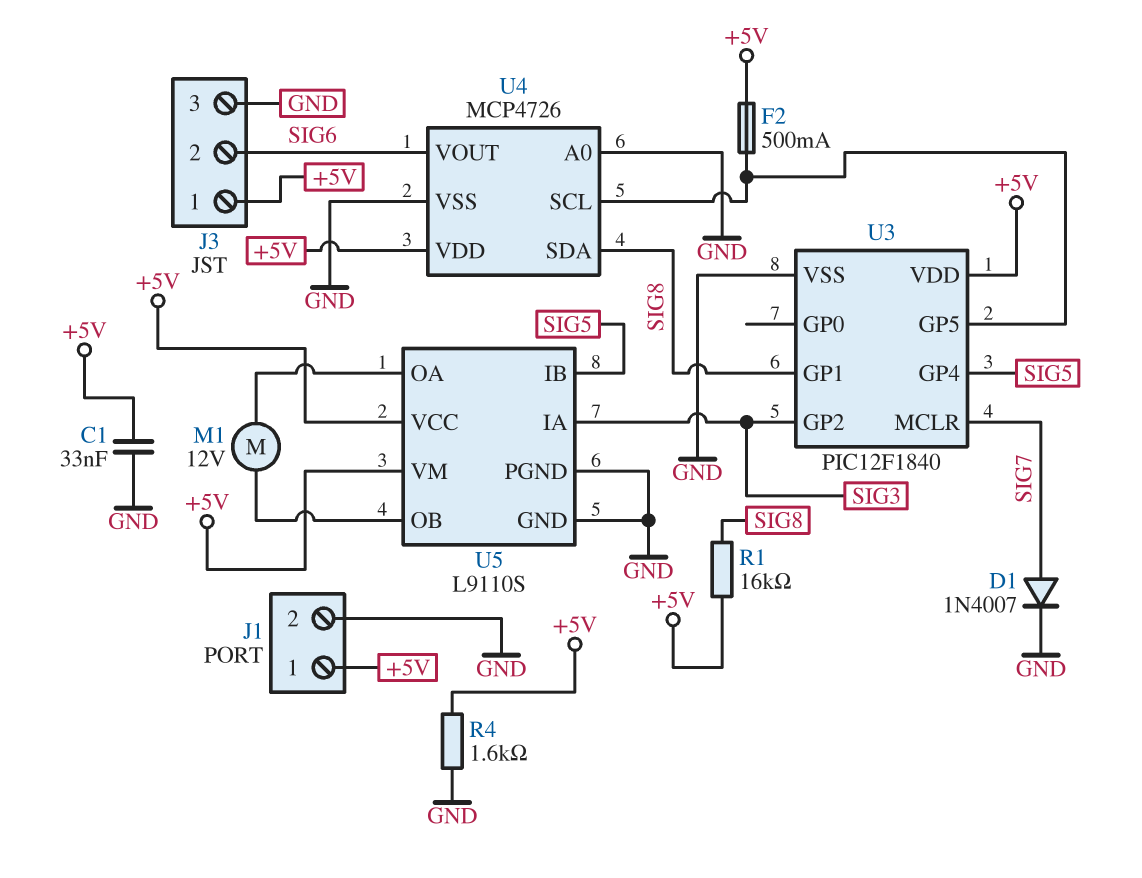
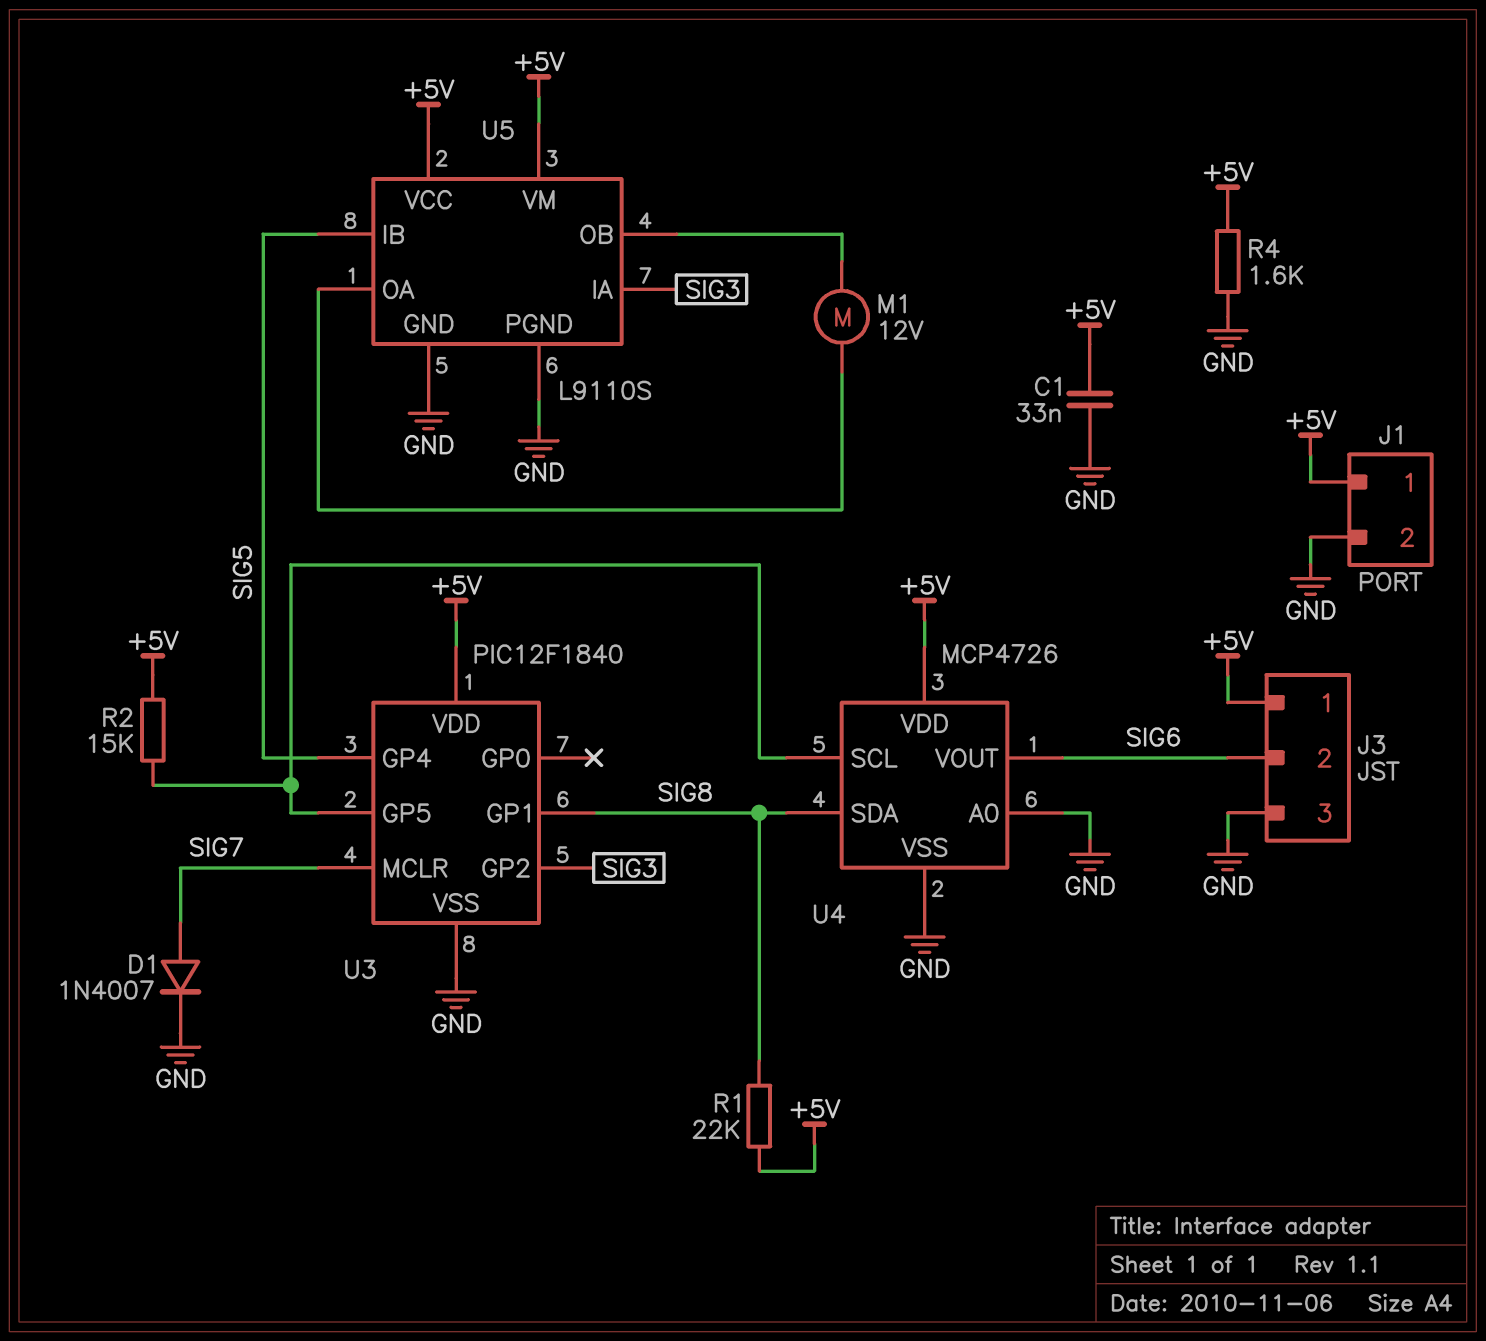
F2: 500mA (+5V, U3/GP5) -> none
R1: 16k (+5V, SIG8) -> 22k (+5V, SIG8)
R2: none -> 15k (+5V, U3/GP5)

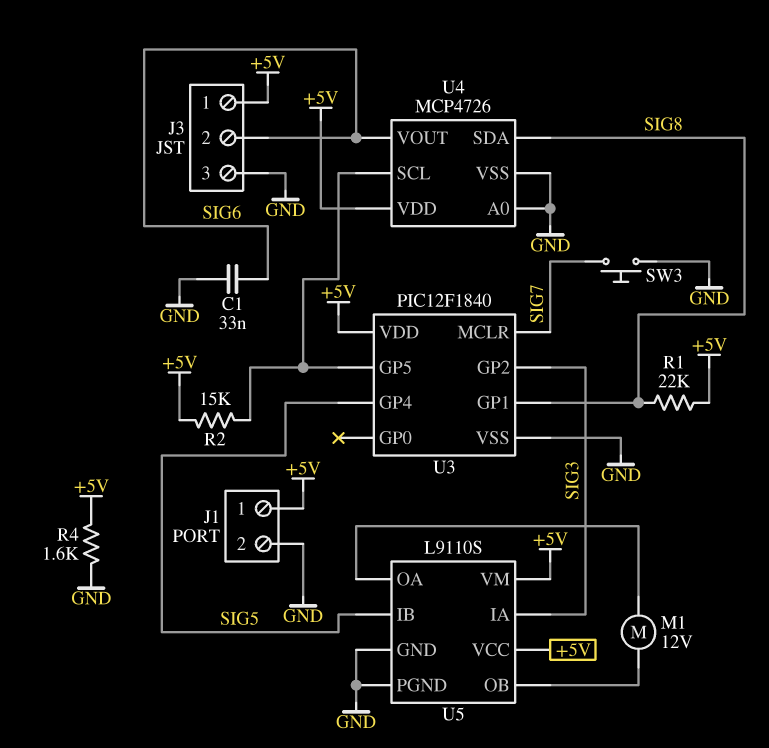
C1: 33nF (+5V, GND) -> 33nF (GND, SIG6)
D1: diode 1N4007 (A SIG7, K GND) -> none
SW3: none -> button (GND, SIG7)

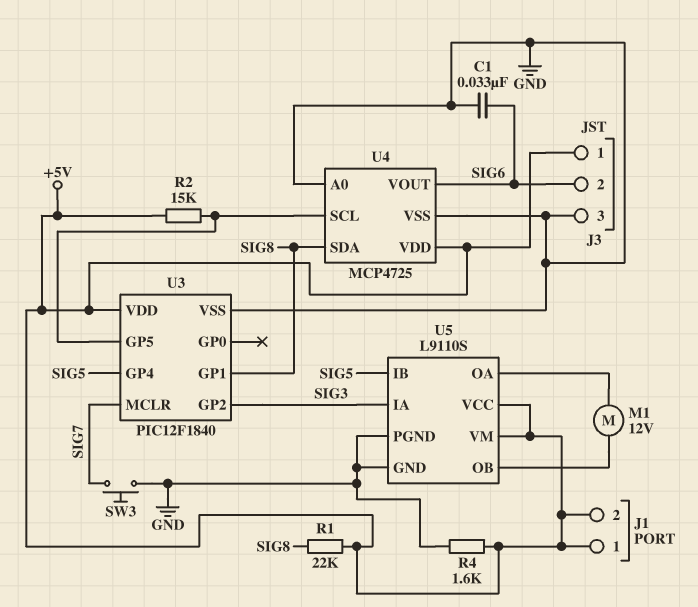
J1 pin 2: GND -> +5V
U4: MCP4726 -> MCP4725

